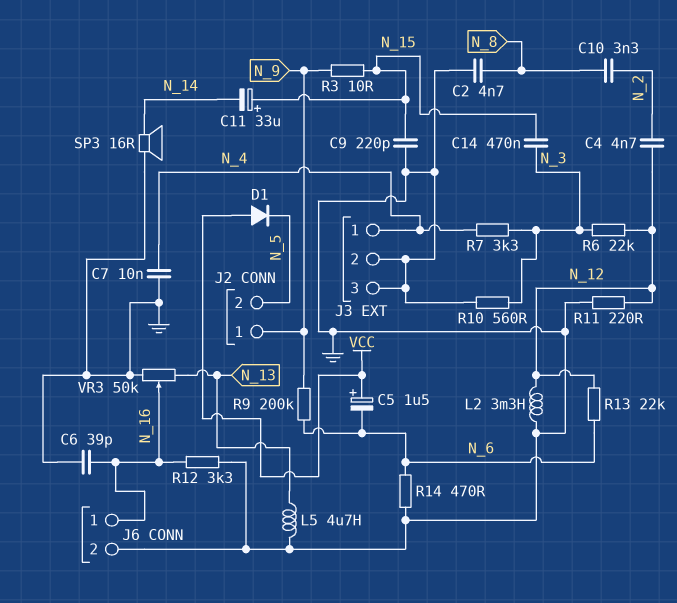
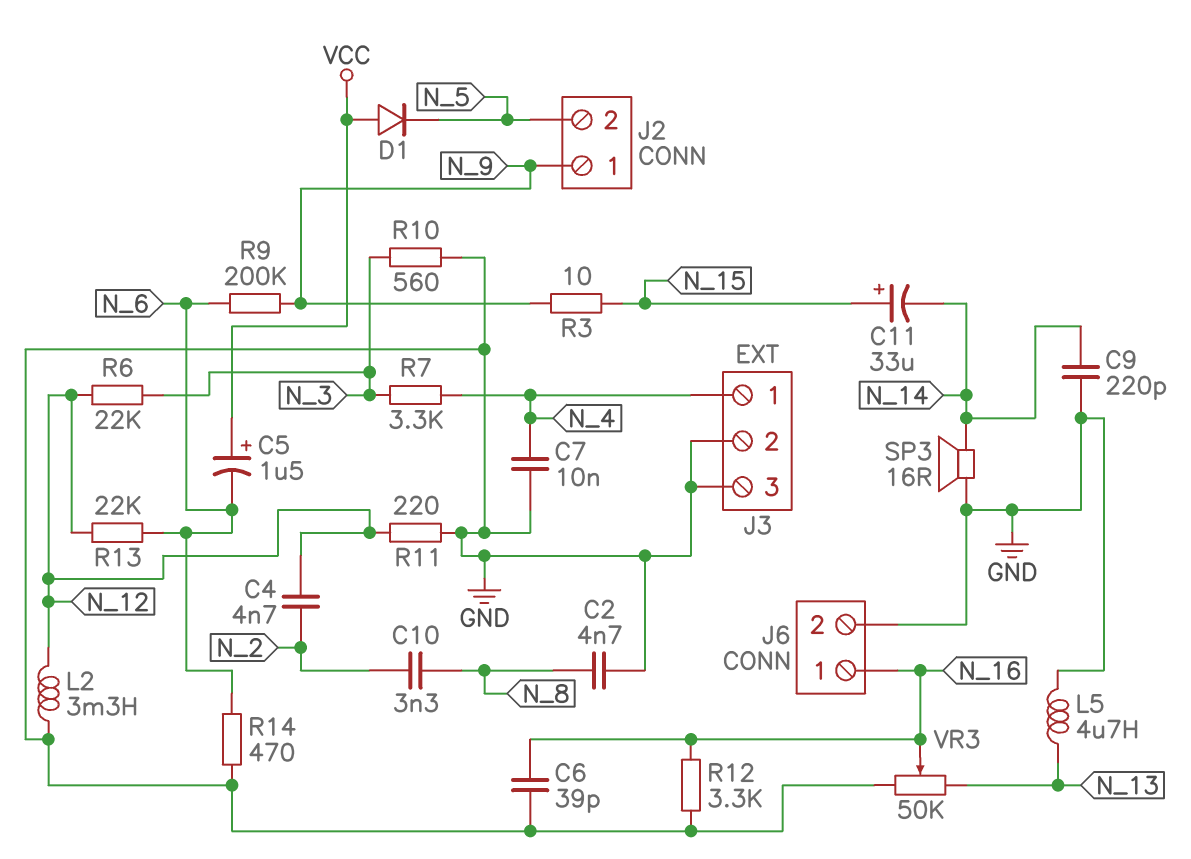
C9: 220pF (GND, N_15) -> 220pF (GND, N_14)
C14: 470nF (N_3, N_15) -> none

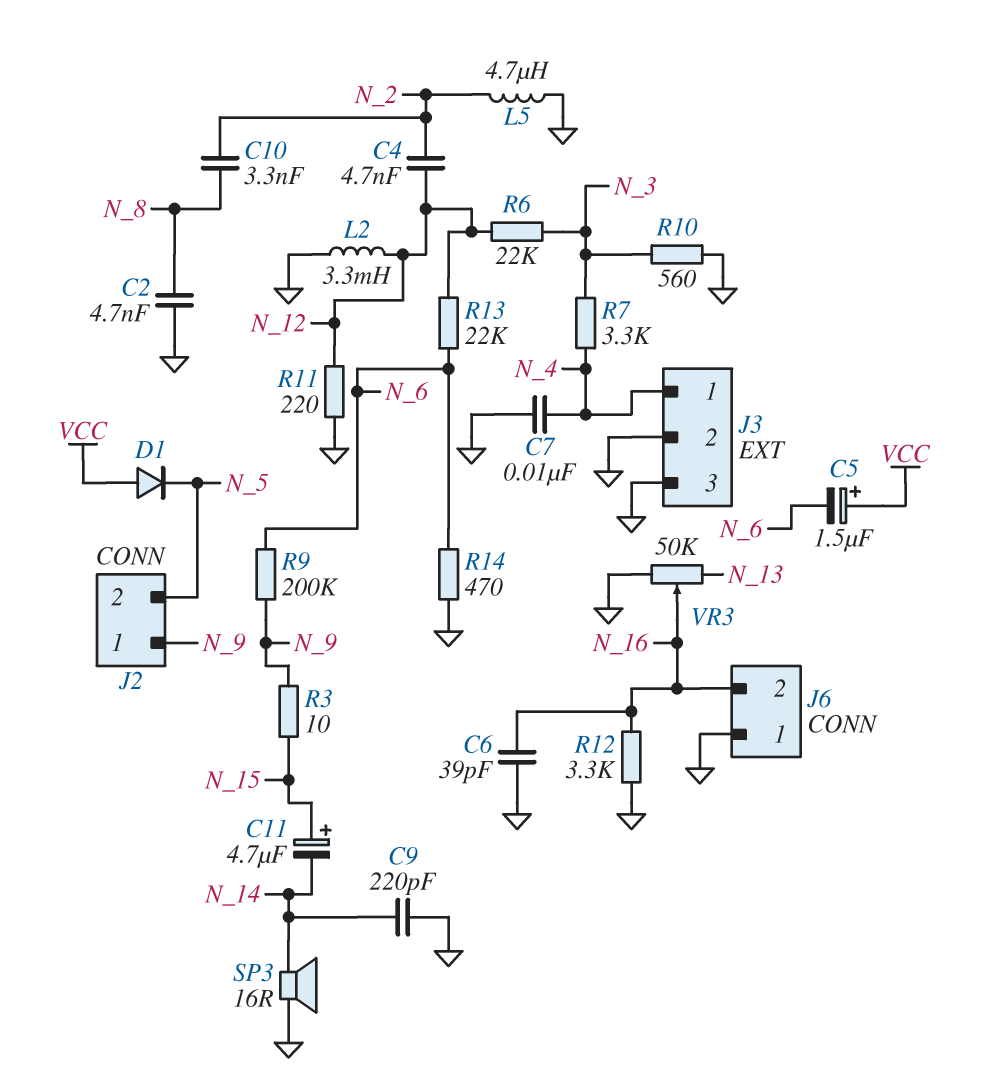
C11: 33uF (plus N_15, minus N_14) -> 4.7uF (plus N_15, minus N_14)
J6 pin 1: N_16 -> GND
J6 pin 2: GND -> N_16
L5: 4.7uH (GND, N_13) -> 4.7uH (GND, N_2)

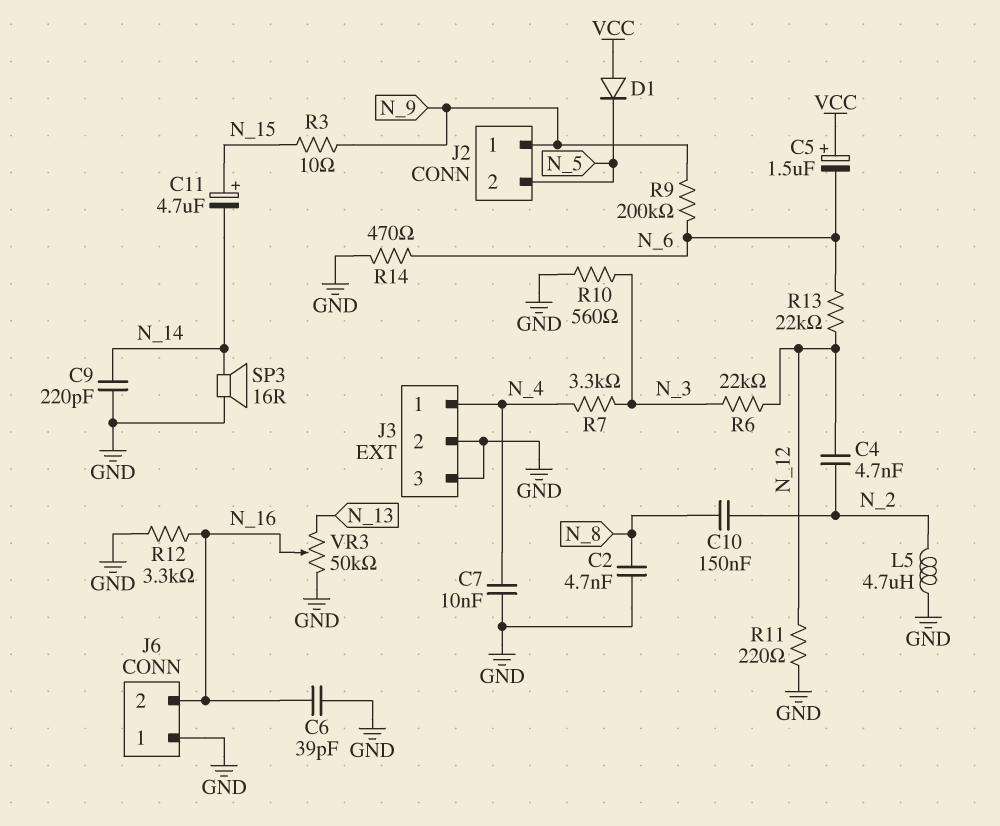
C10: 3.3nF (N_2, N_8) -> 150nF (N_2, N_8)
L2: 3.3mH (GND, N_12) -> none

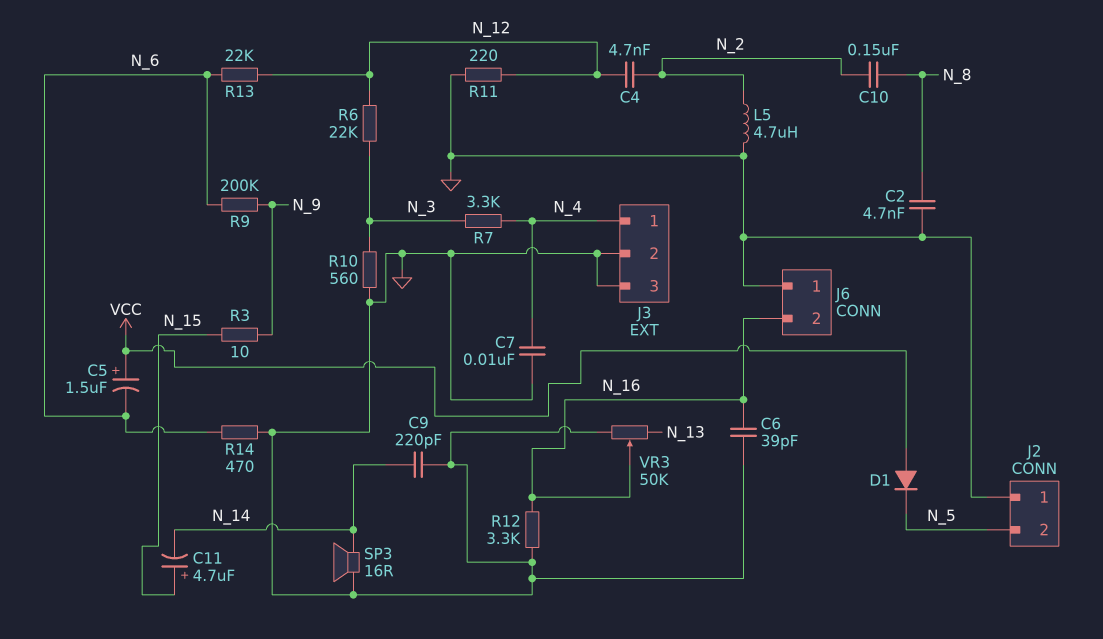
J2 pin 1: N_9 -> GND

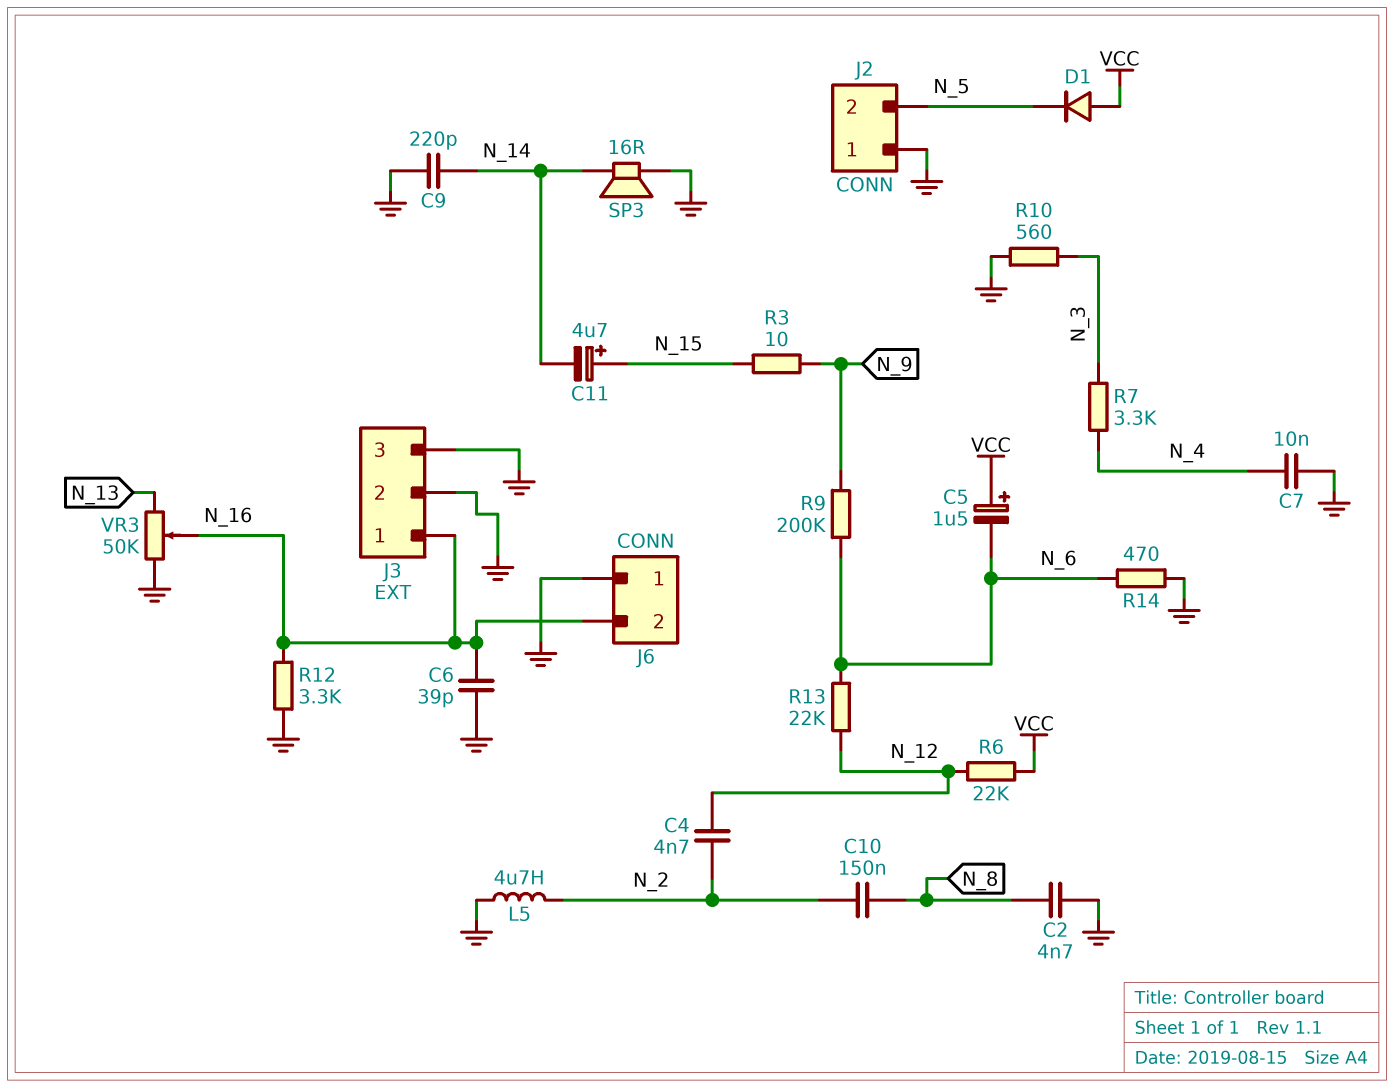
J3 pin 1: N_4 -> N_16
R6: 22k (N_3, N_12) -> 22k (N_12, VCC)
R11: 220 (GND, N_12) -> none

